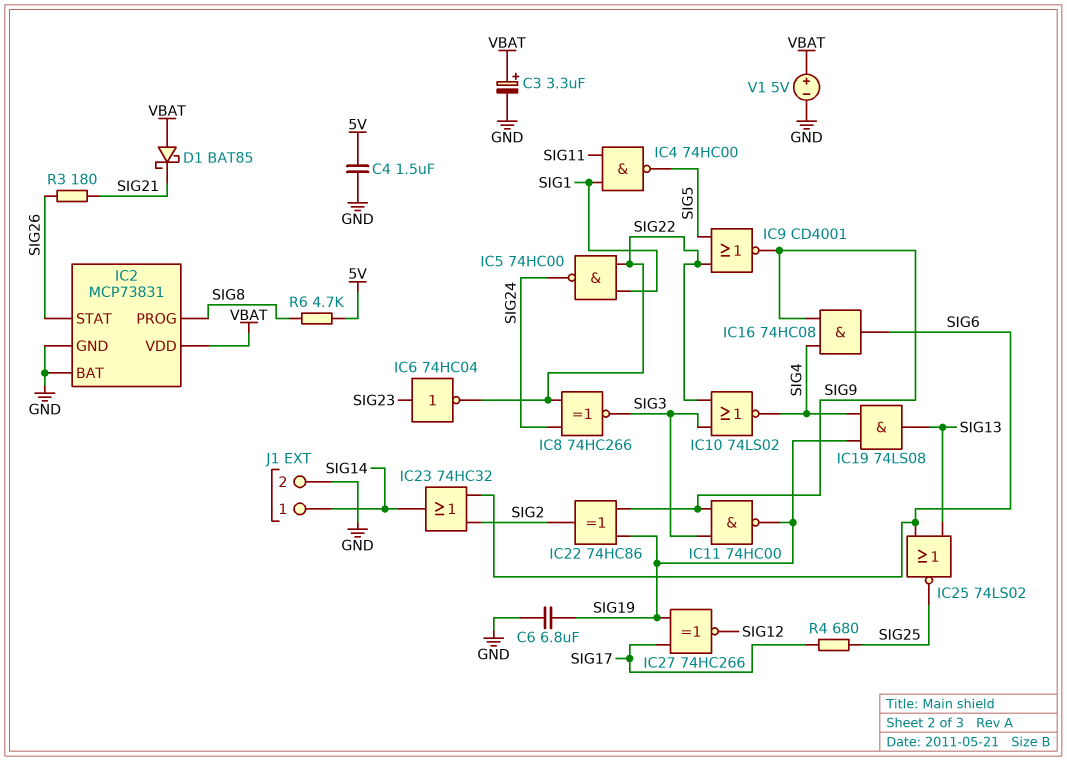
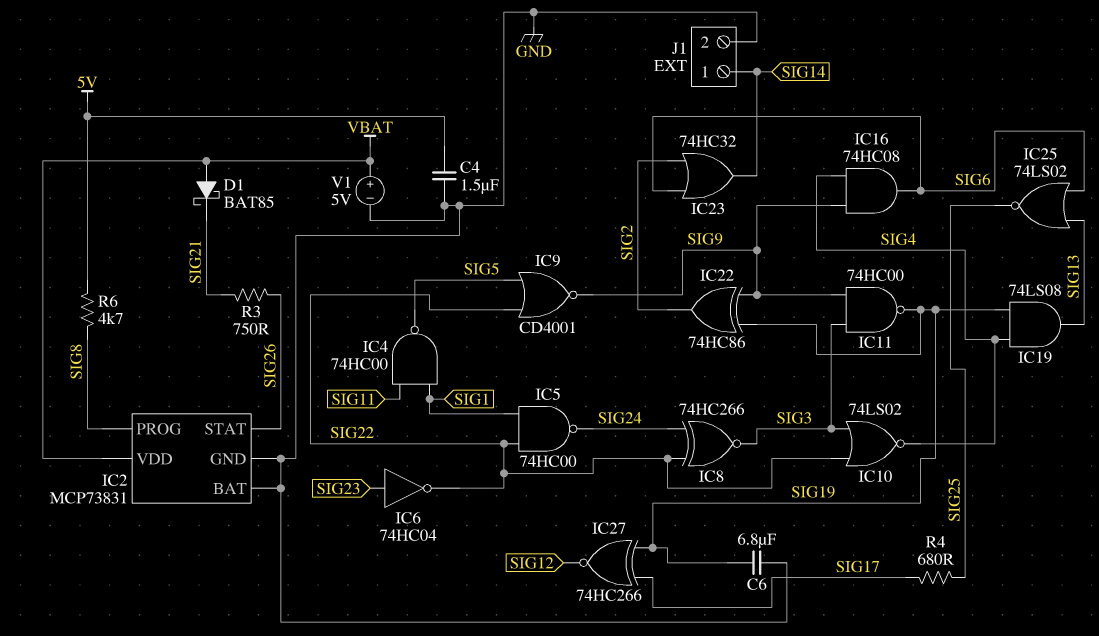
C3: 3.3uF (plus VBAT, minus GND) -> none
R3: 180 (SIG21, SIG26) -> 750 (SIG21, SIG26)

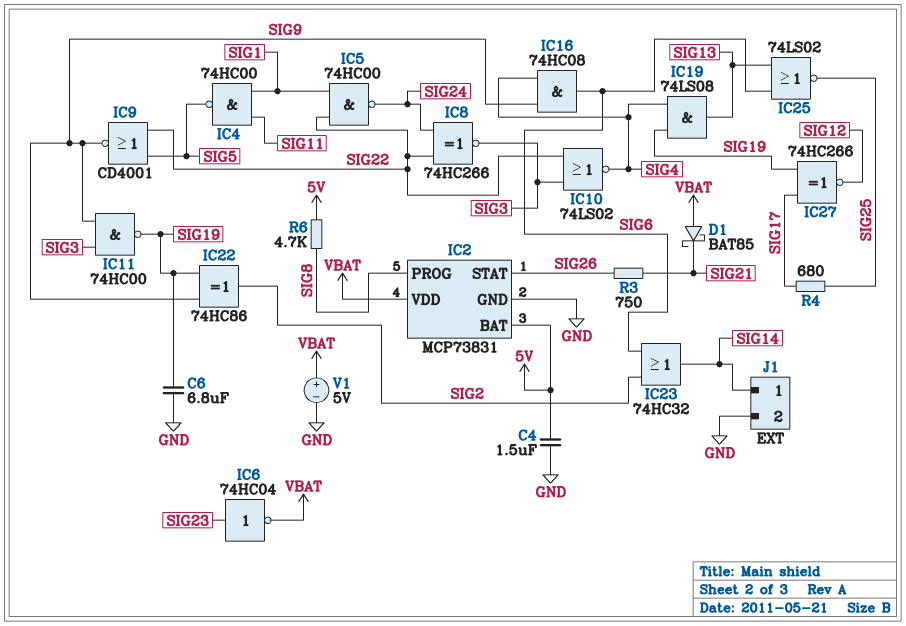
IC2 pin BAT: GND -> 5V
IC6: NOT 74HC04 (in SIG23, out SIG22) -> NOT 74HC04 (in SIG23, out VBAT)

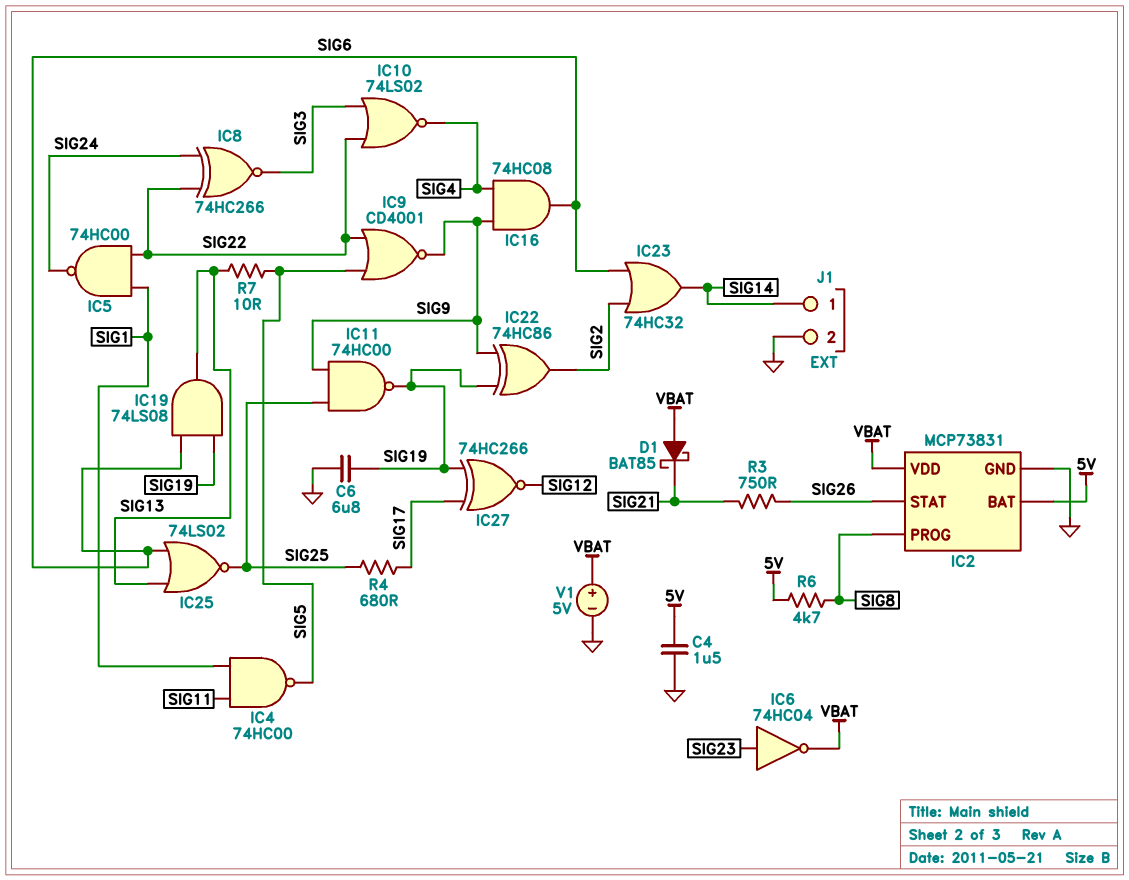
IC11: NAND 74HC00 (in SIG3, in SIG9, out SIG19) -> NAND 74HC00 (in SIG9, in SIG25, out SIG19)
IC19: AND 74LS08 (in SIG4, in SIG19, out SIG13) -> AND 74LS08 (in SIG6, in SIG19, out SIG13)
R7: none -> 10 (SIG5, SIG13)

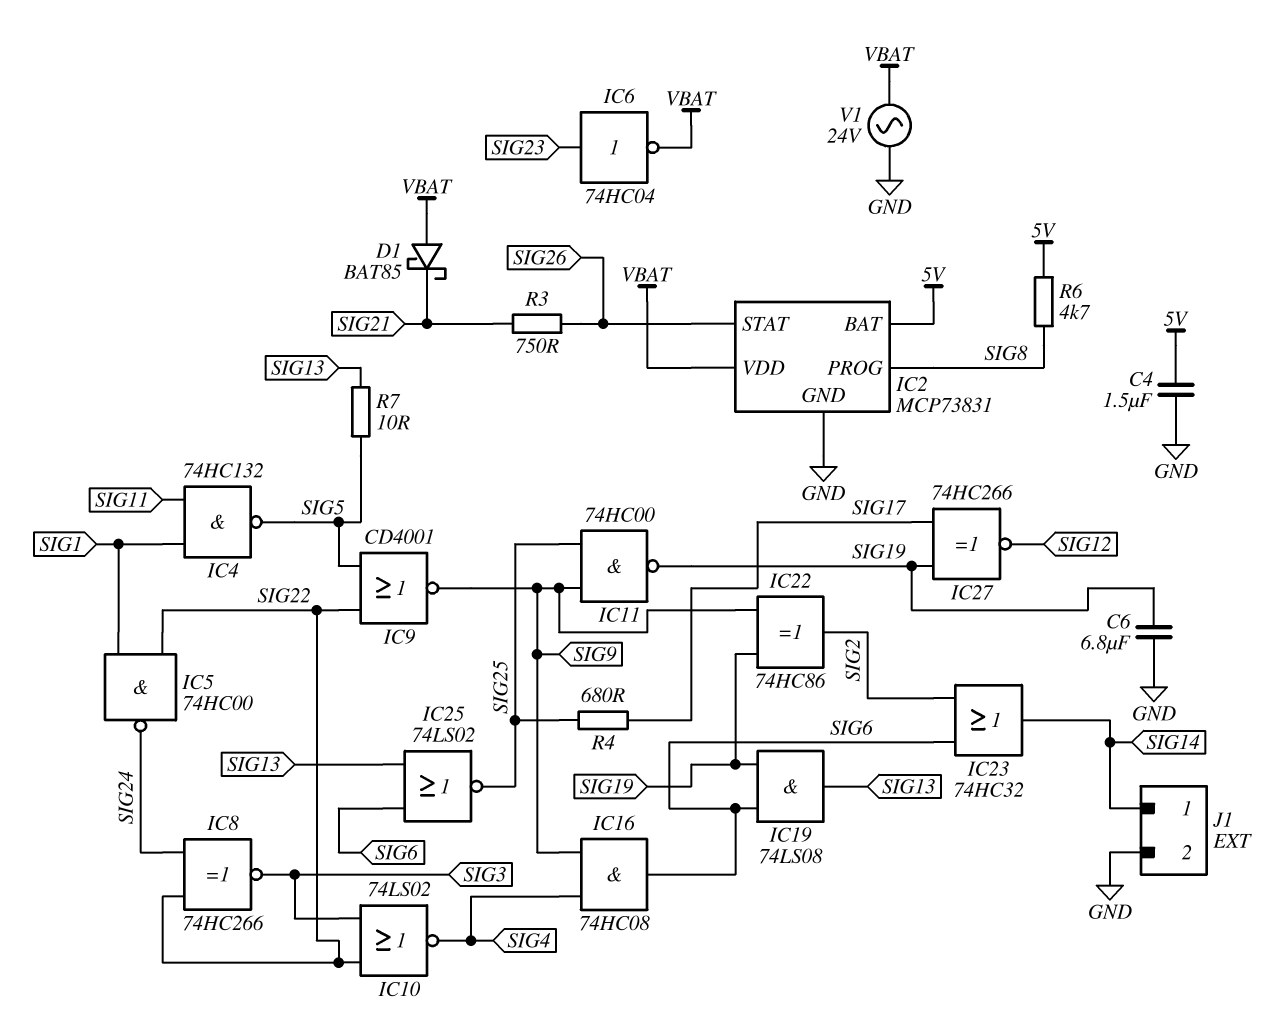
IC4: NAND 74HC00 (in SIG1, in SIG11, out SIG5) -> NAND 74HC132 (in SIG1, in SIG11, out SIG5)
V1: 5V (plus VBAT, minus GND) -> AC 24V (GND, VBAT)

